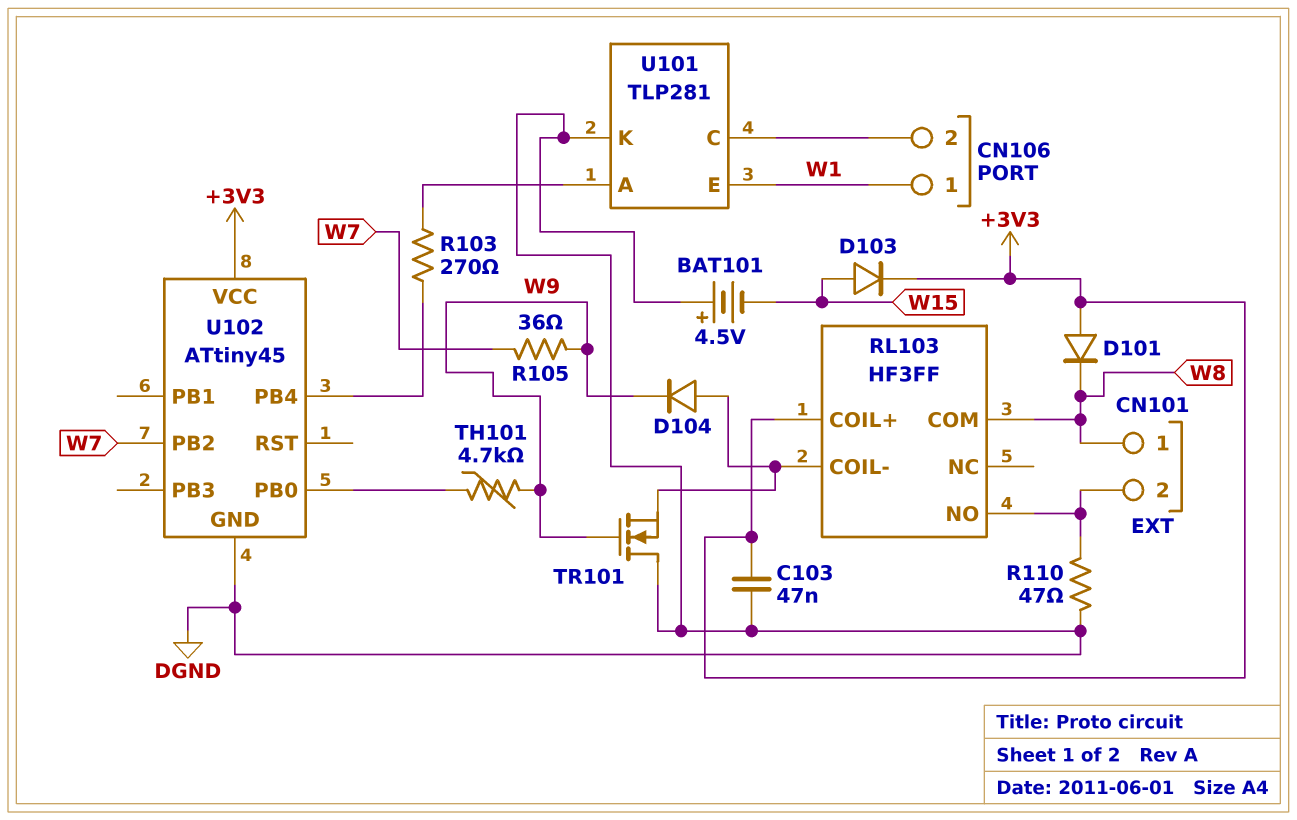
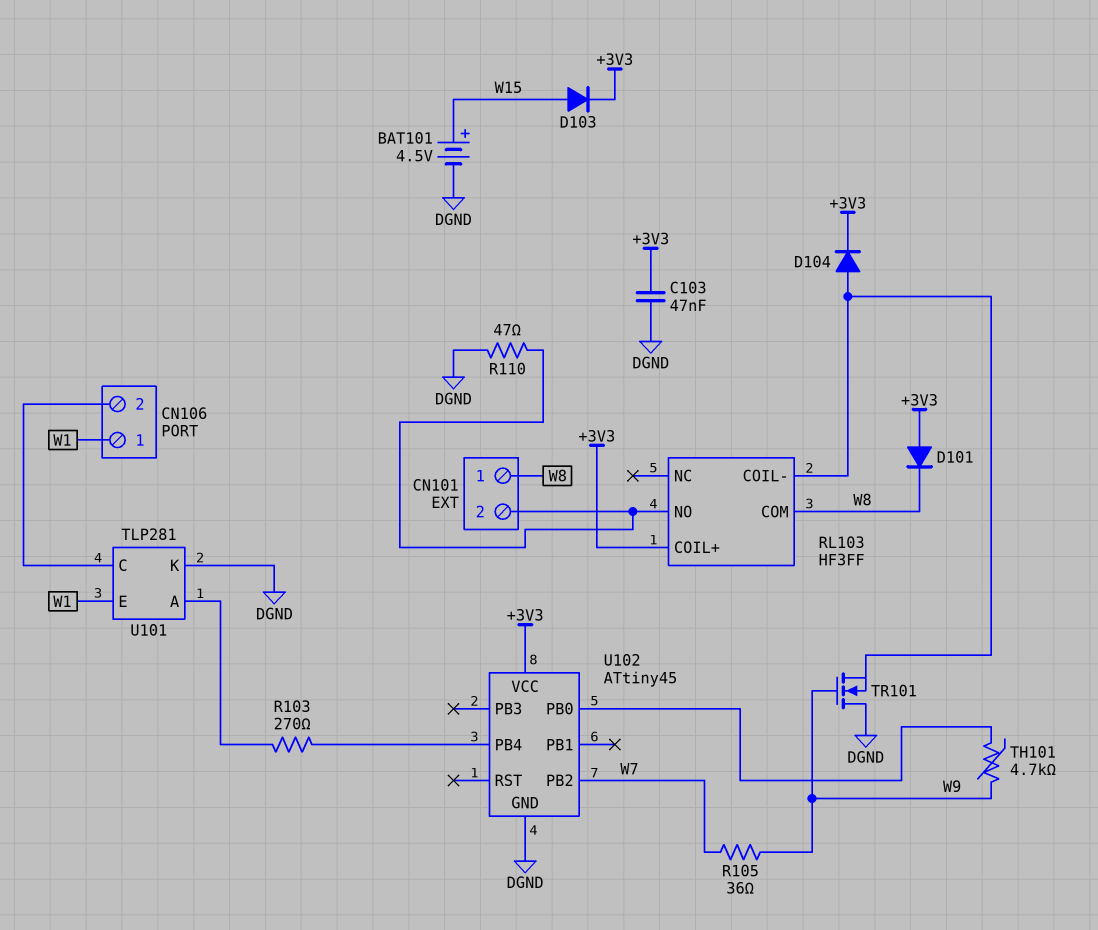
BAT101: 4.5V (plus DGND, minus W15) -> 4.5V (plus W15, minus DGND)
D104: diode (A RL103/COIL-, K W9) -> diode (A RL103/COIL-, K +3V3)

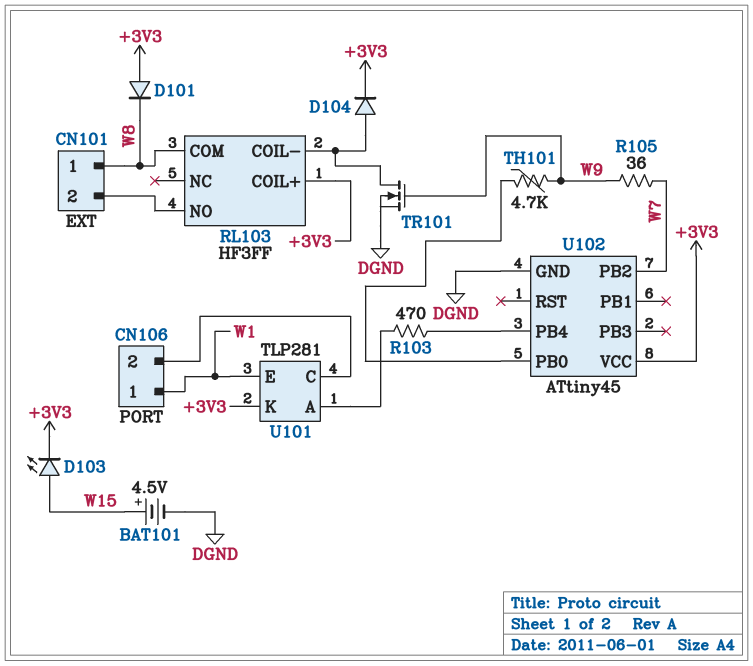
C103: 47nF (+3V3, DGND) -> none
D103: diode (A W15, K +3V3) -> LED (A W15, K +3V3)
R103: 270 (U101/A, U102/PB4) -> 470 (U101/A, U102/PB4)
R110: 47 (CN101/2, DGND) -> none
TR101: NMOS (G W9, D DGND, S RL103/COIL-) -> NMOS (G W9, D RL103/COIL-, S DGND)
U101 pin K: DGND -> +3V3

